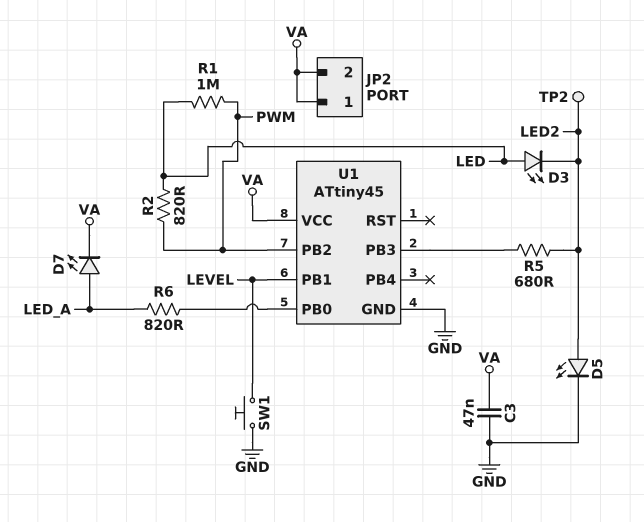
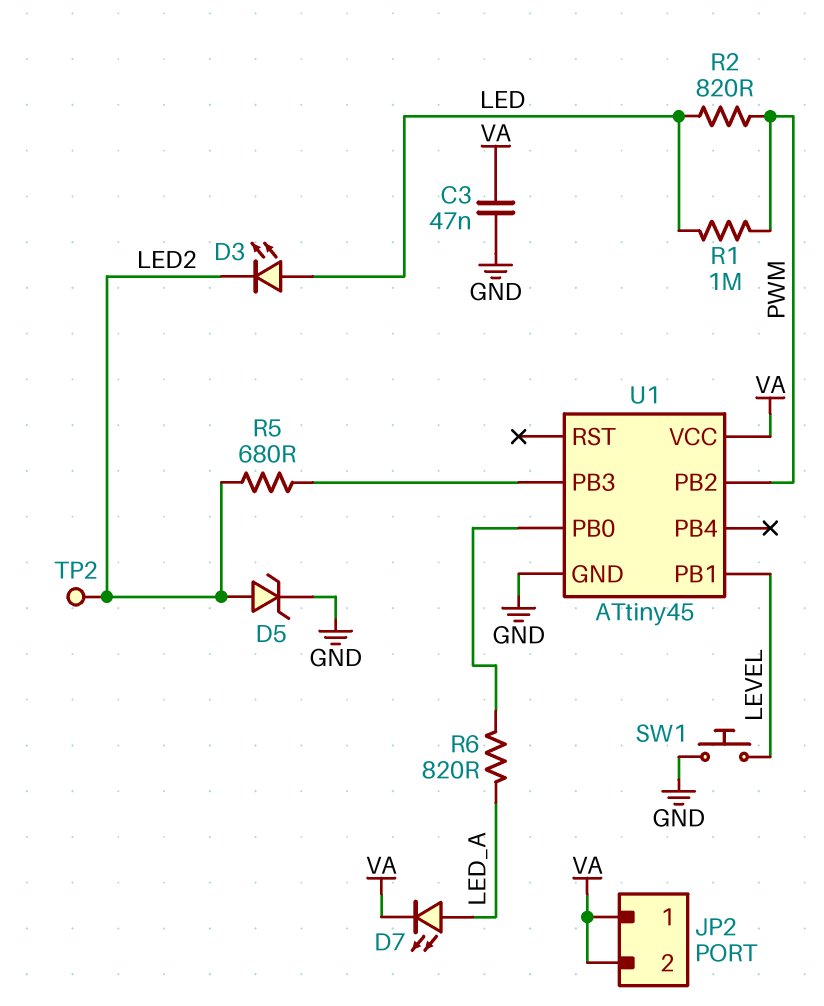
D5: LED (A LED2, K GND) -> zener (A LED2, K GND)

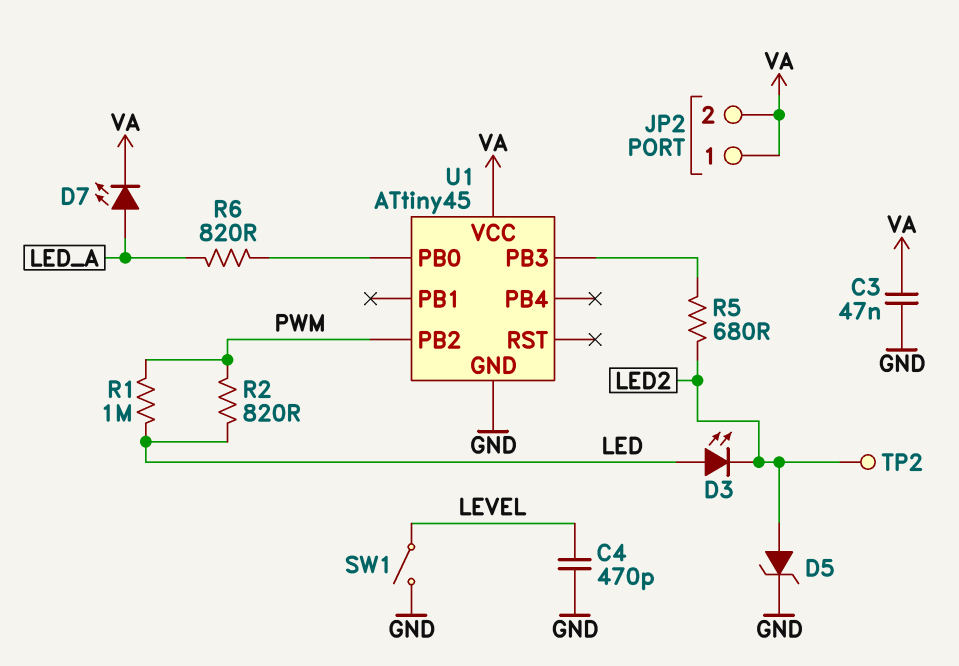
C4: none -> 470pF (GND, LEVEL)
SW1: button (GND, LEVEL) -> switch (GND, LEVEL)
U1 pin PB1: LEVEL -> none

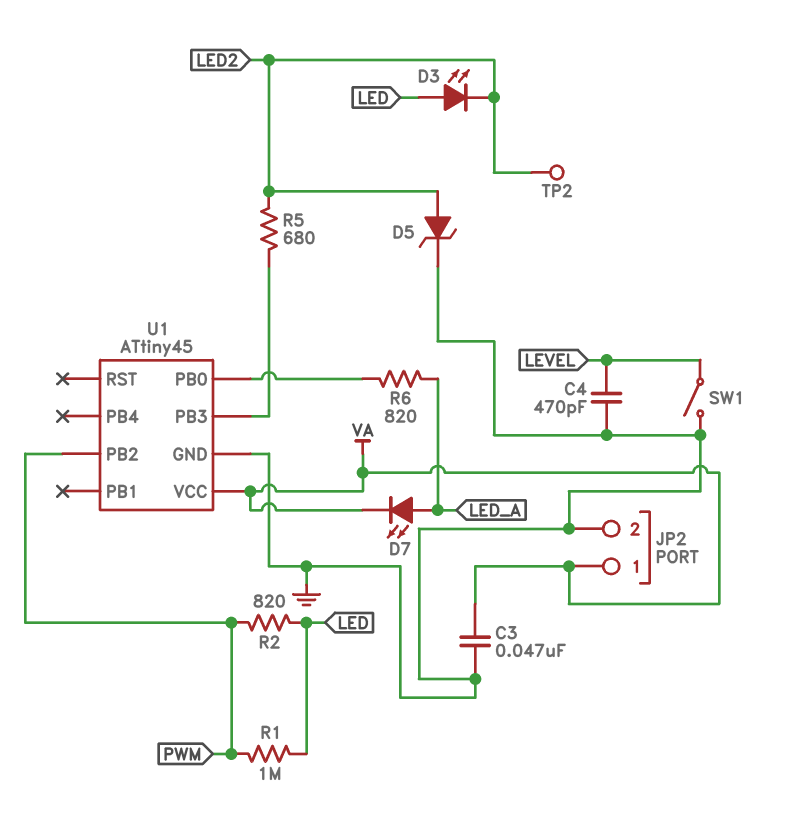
JP2 pin 2: VA -> GND

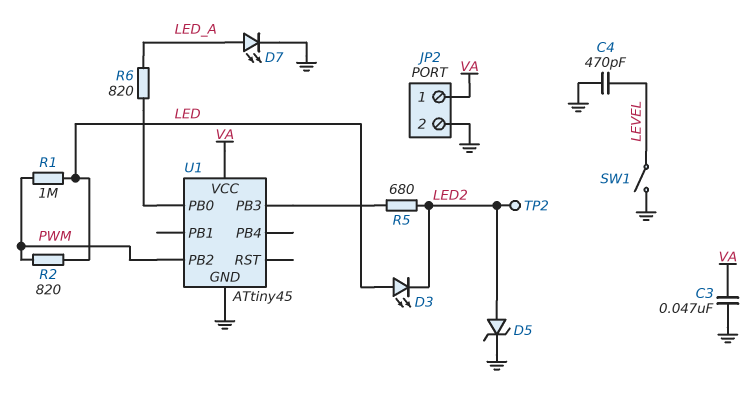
D7: LED (A LED_A, K VA) -> LED (A LED_A, K GND)

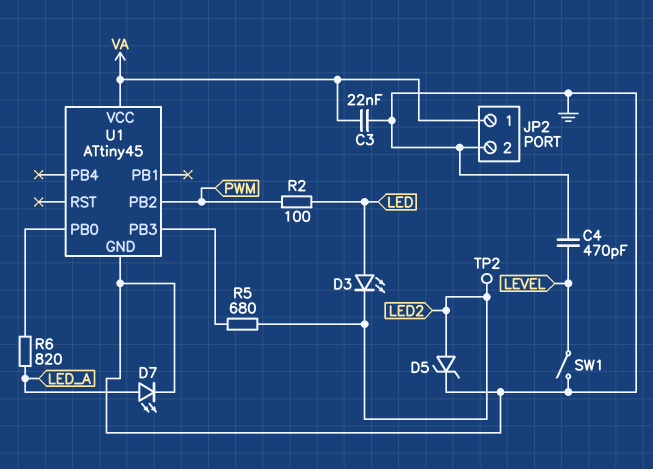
C3: 47nF (GND, VA) -> 22nF (GND, VA)
R1: 1M (LED, PWM) -> none
R2: 820 (LED, PWM) -> 100 (LED, PWM)

